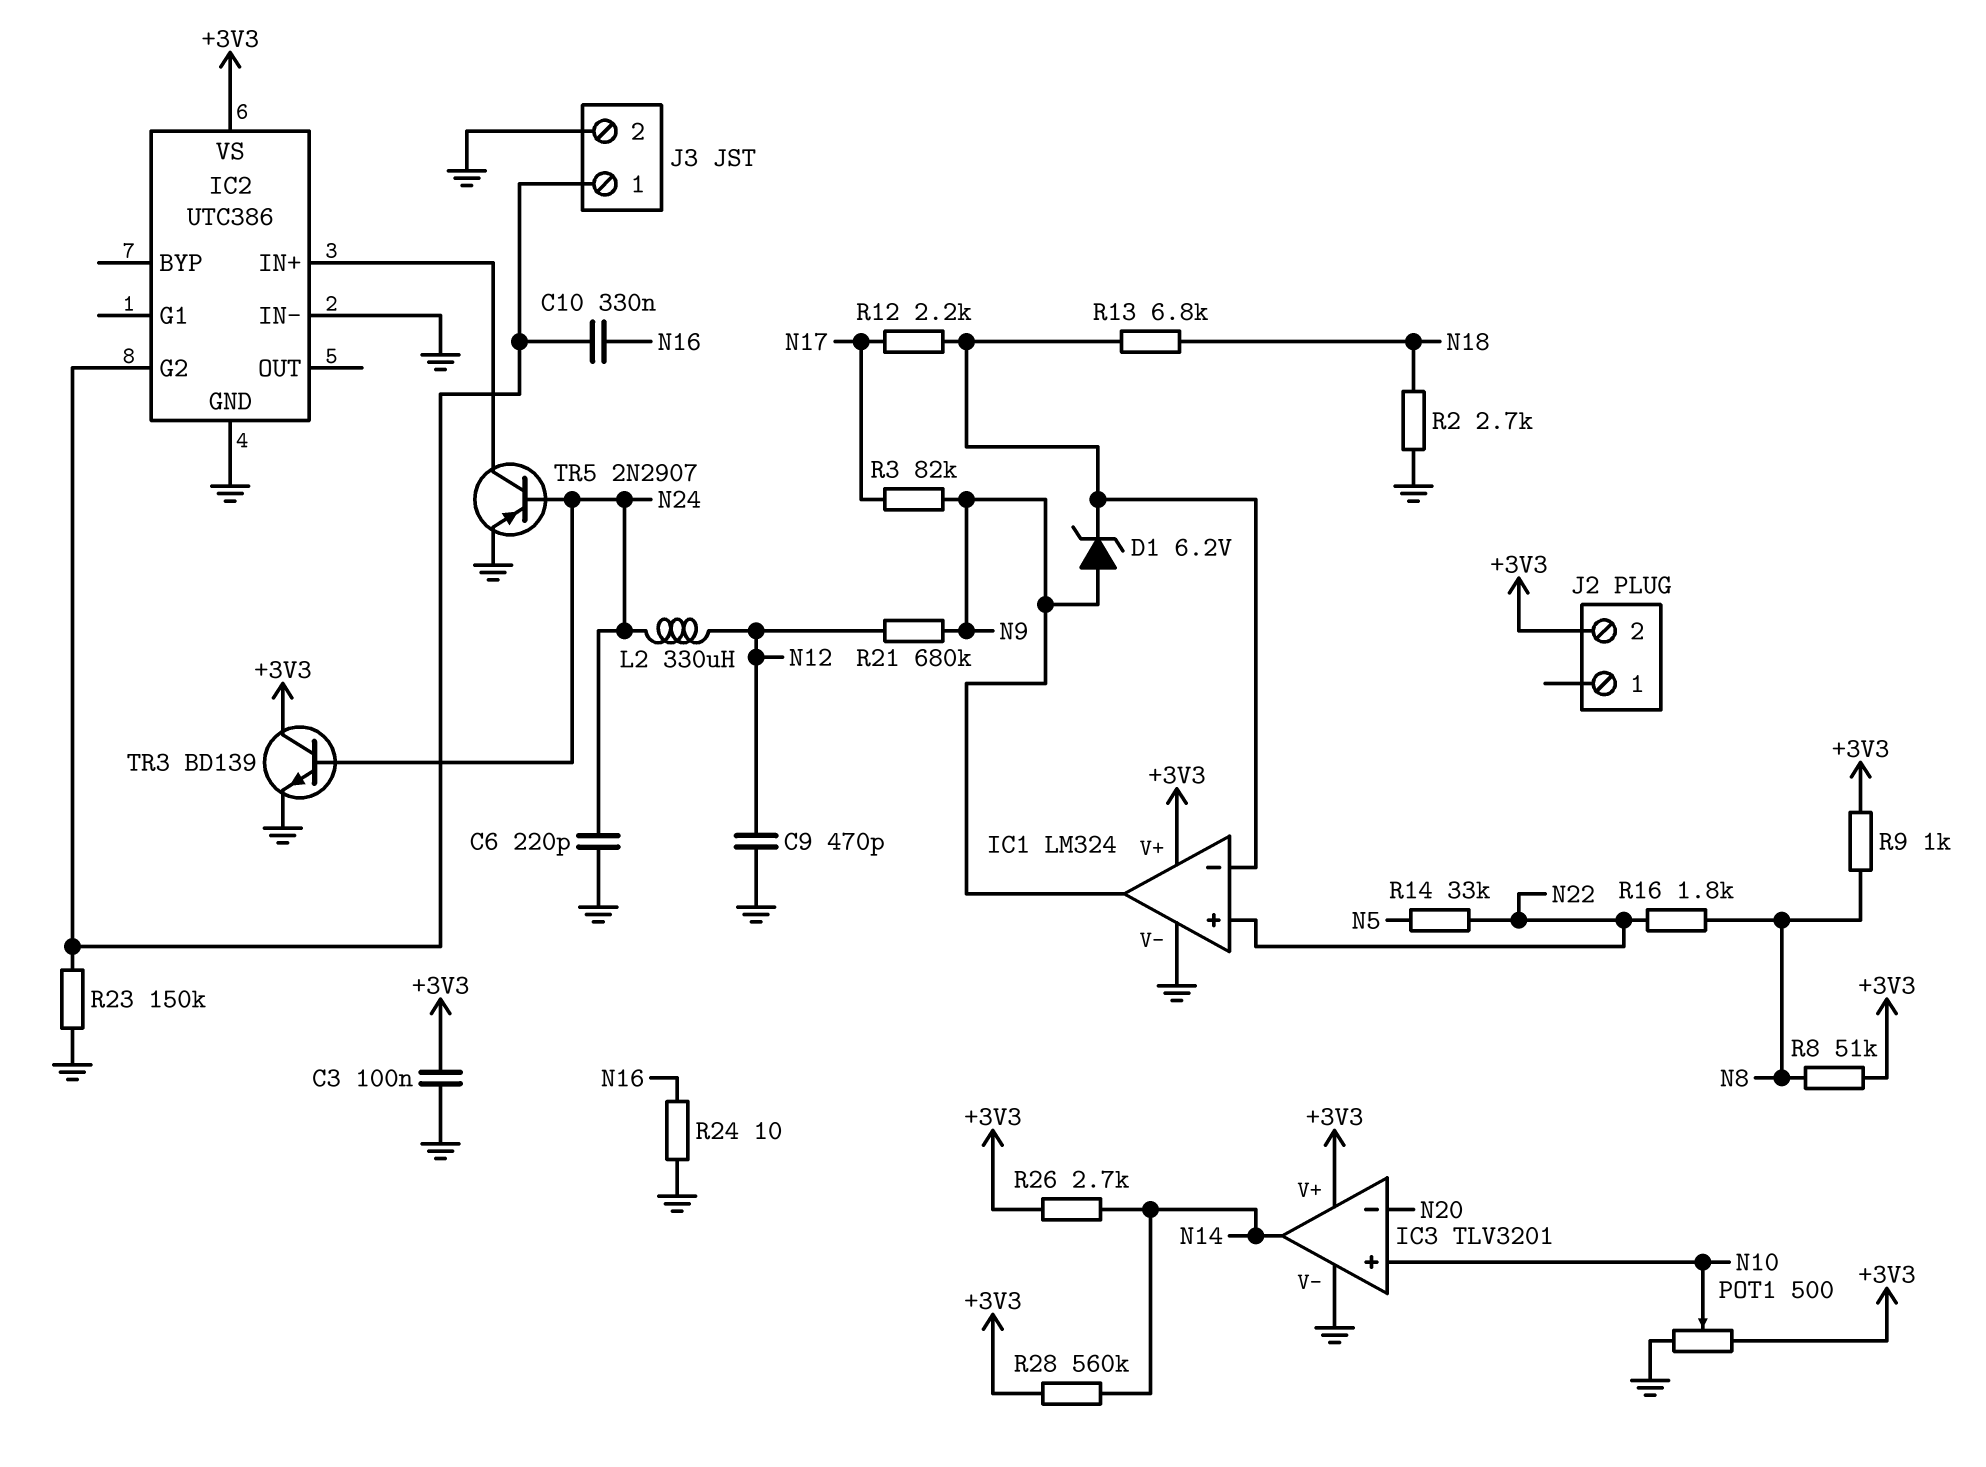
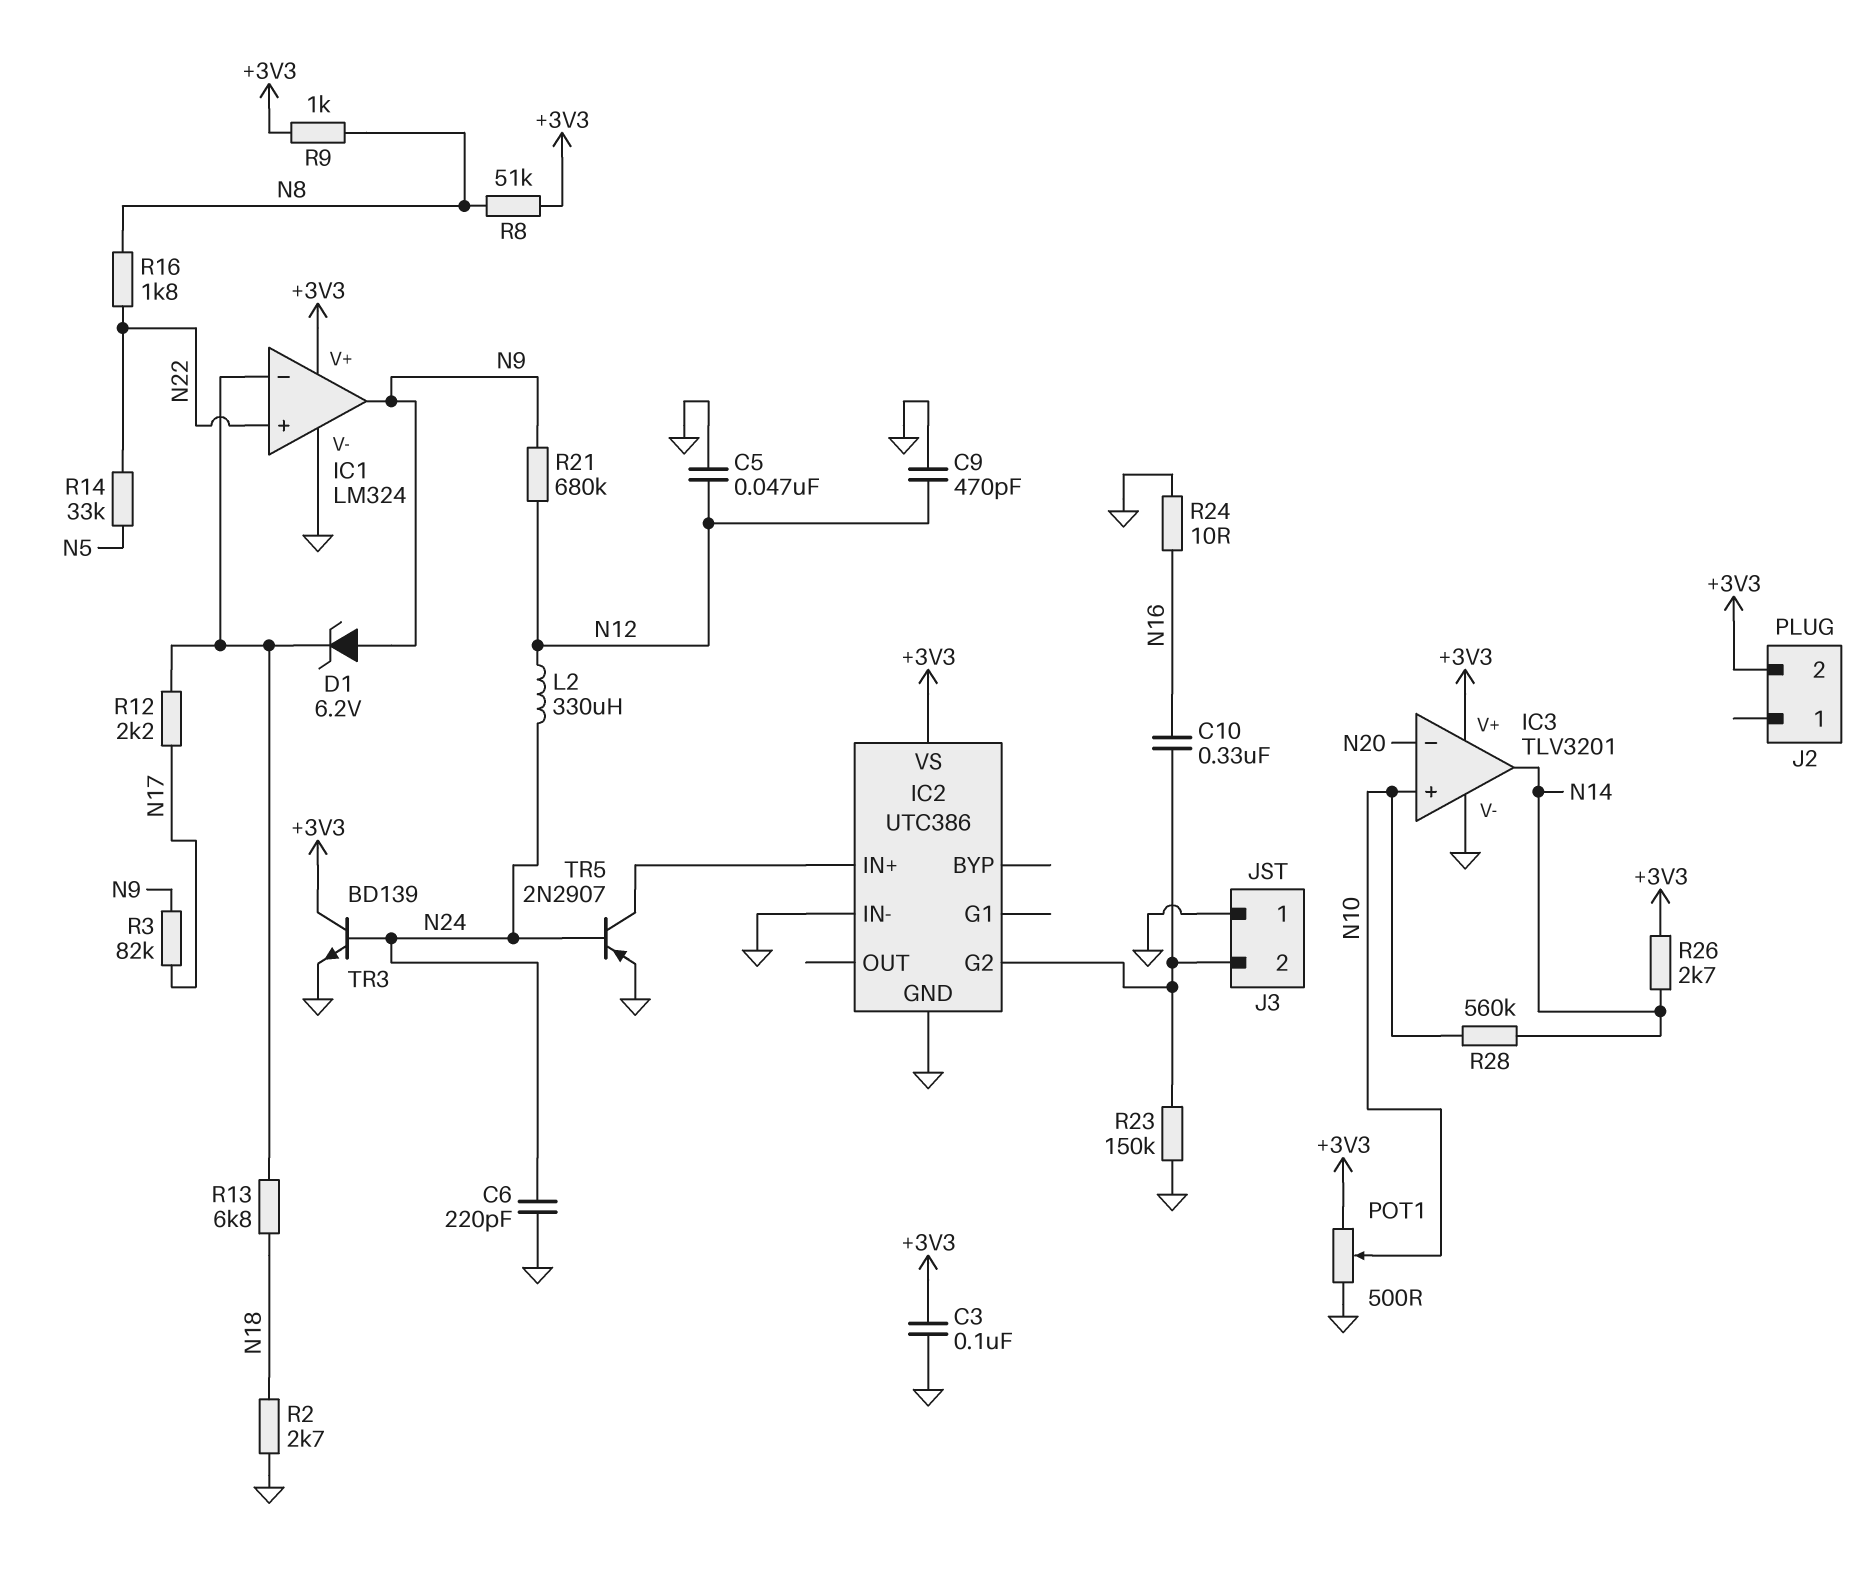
C5: none -> 47nF (GND, N12)
J3 pin 1: IC2/G2 -> GND
J3 pin 2: GND -> IC2/G2
R28: 560k (+3V3, N14) -> 560k (N10, N14)

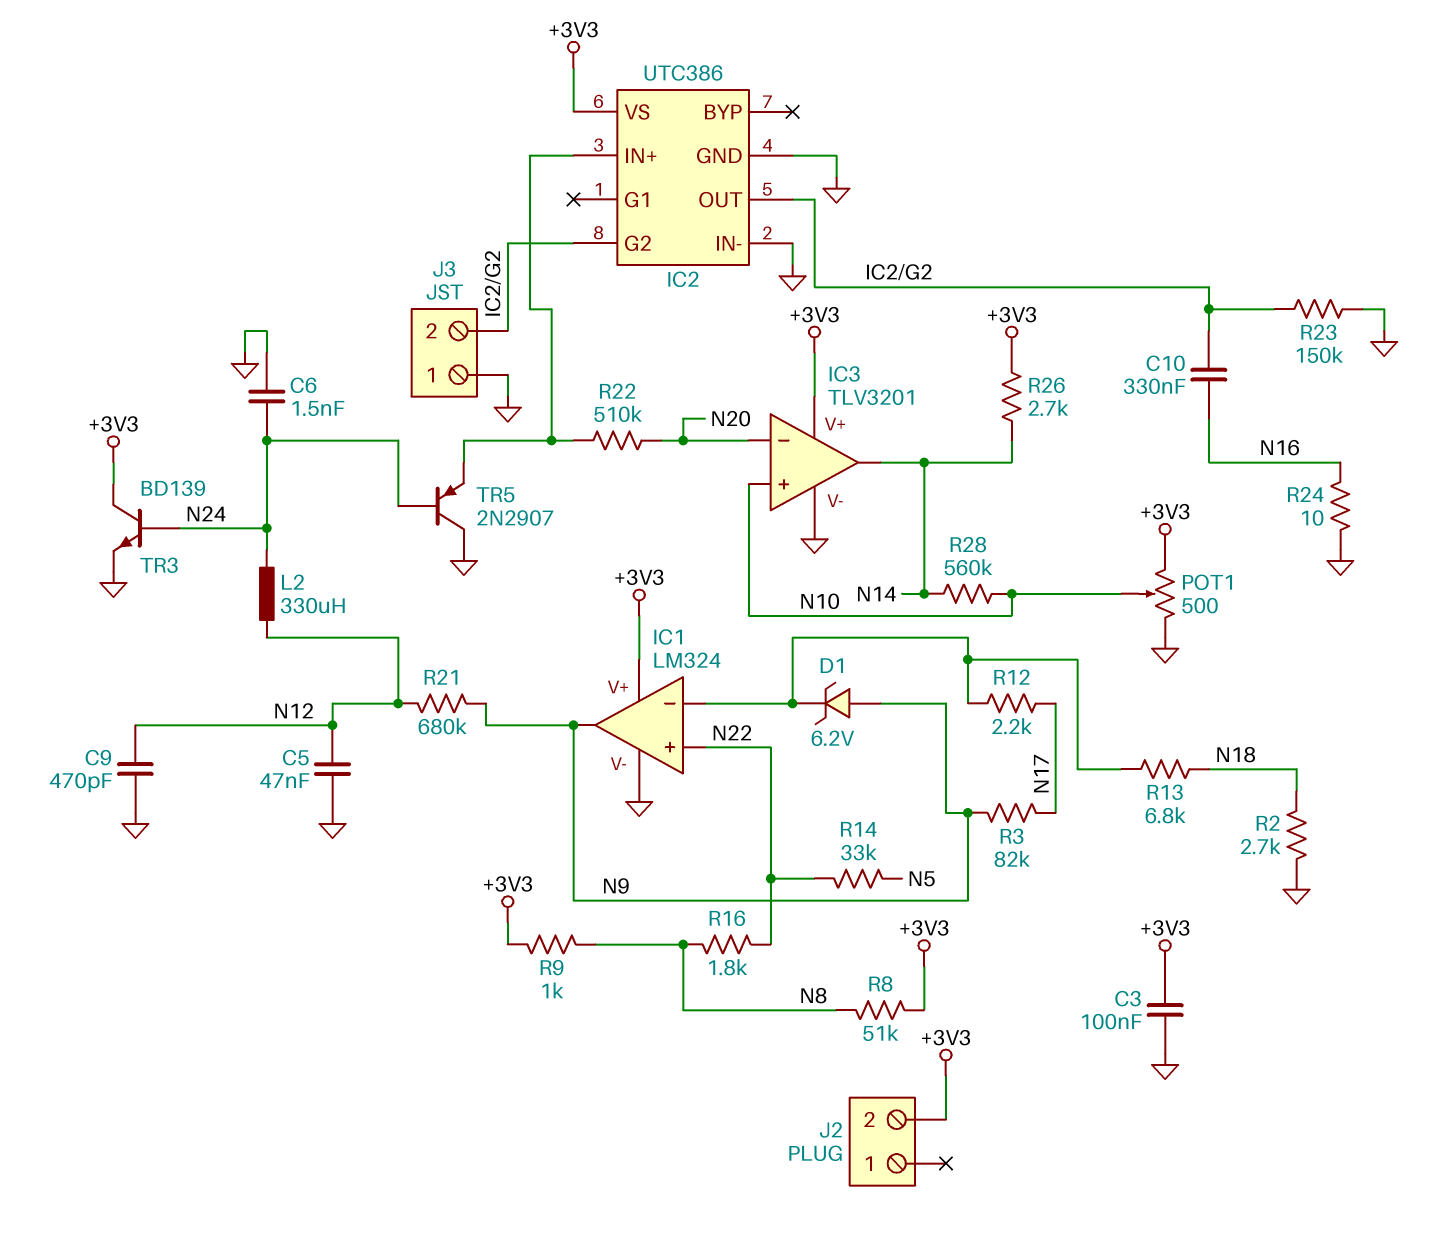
C6: 220pF (GND, N24) -> 1.5nF (GND, N24)
IC2 pin OUT: none -> IC2/G2
R22: none -> 510k (IC2/IN+, N20)
TR5: PNP 2N2907 (B N24, C IC2/IN+, E GND) -> PNP 2N2907 (B N24, C GND, E IC2/IN+)

